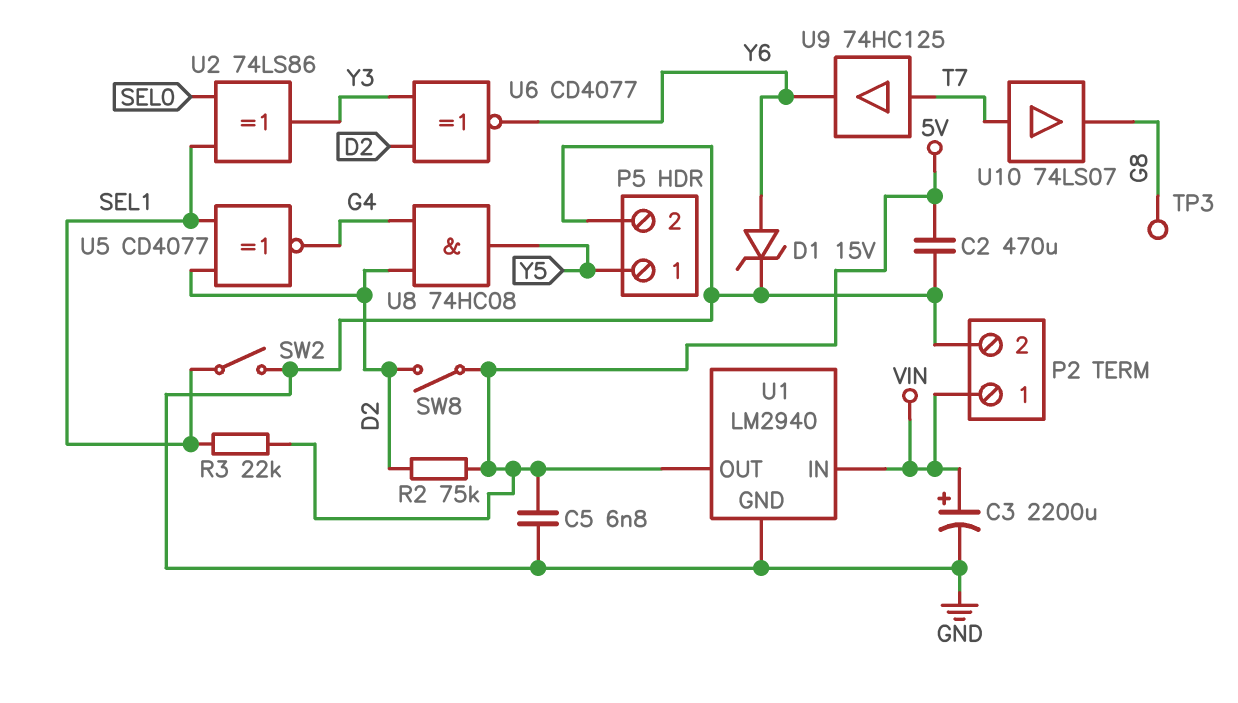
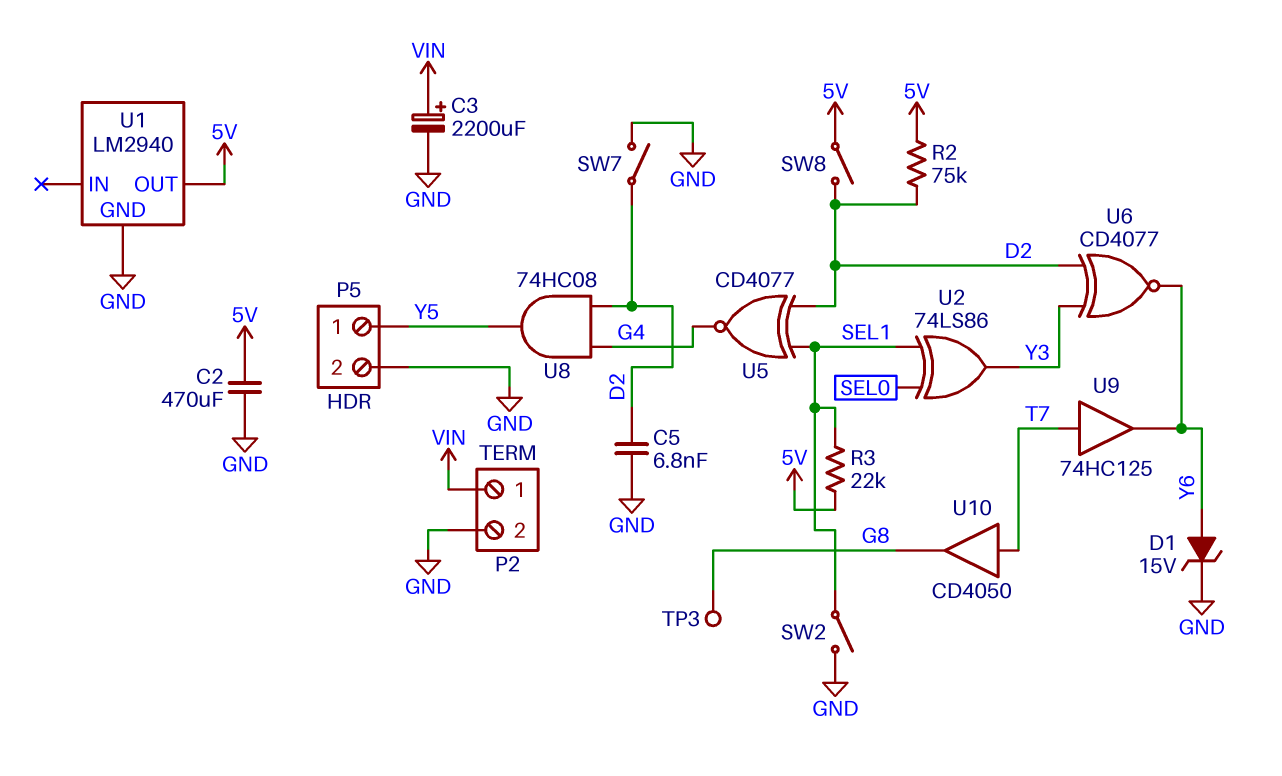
C5: 6.8nF (5V, GND) -> 6.8nF (D2, GND)
SW7: none -> switch (D2, GND)
U1 pin IN: VIN -> none
U10: buffer 74LS07 (in T7, out G8) -> buffer CD4050 (in T7, out G8)

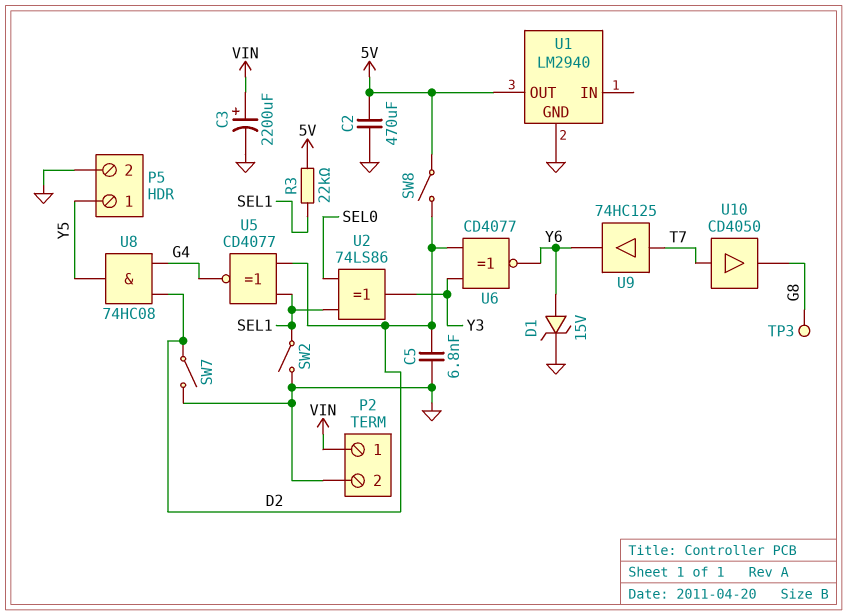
R2: 75k (5V, D2) -> none

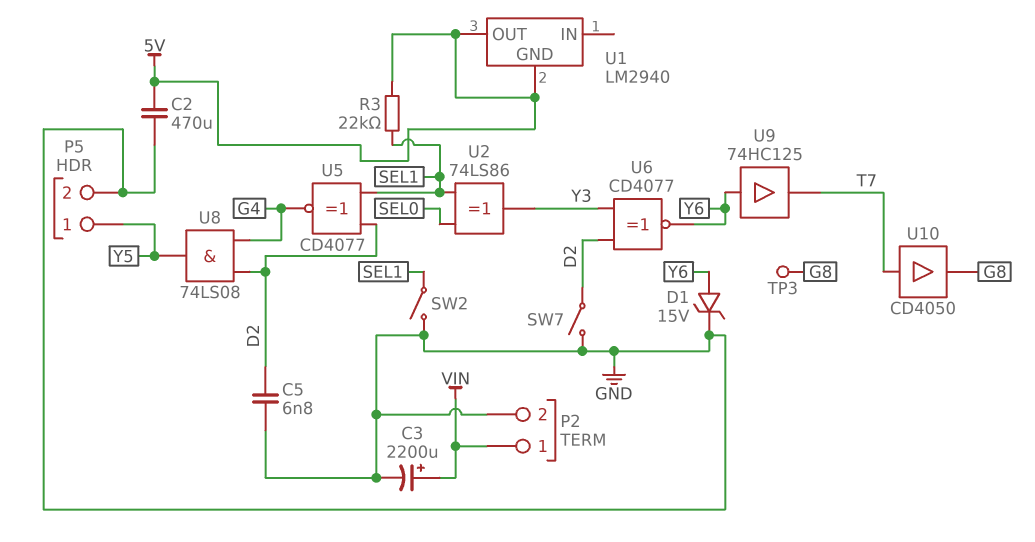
SW8: switch (5V, D2) -> none
U1 pin GND: GND -> 5V
U8: AND 74HC08 (in D2, in G4, out Y5) -> AND 74LS08 (in D2, in G4, out Y5)
U9: buffer 74HC125 (in T7, out Y6) -> buffer 74HC125 (in Y6, out T7)

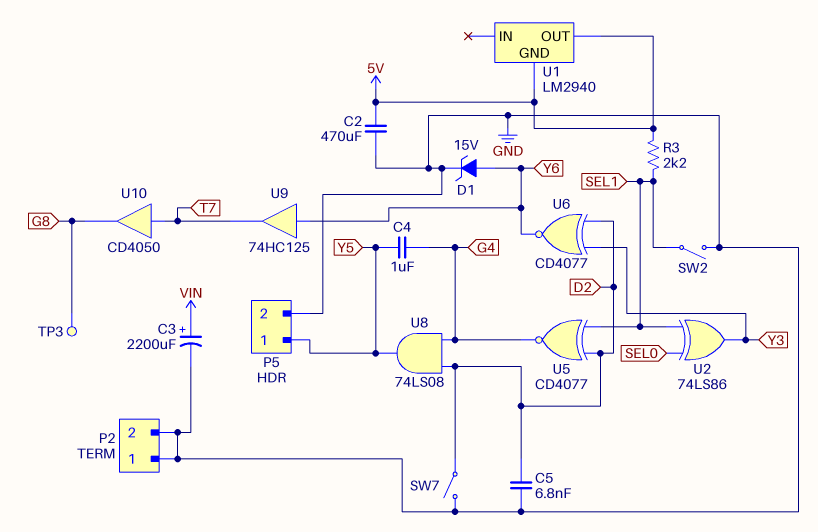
C4: none -> 1uF (G4, Y5)
P2 pin 1: VIN -> GND
R3: 22k (5V, SEL1) -> 2.2k (5V, SEL1)

